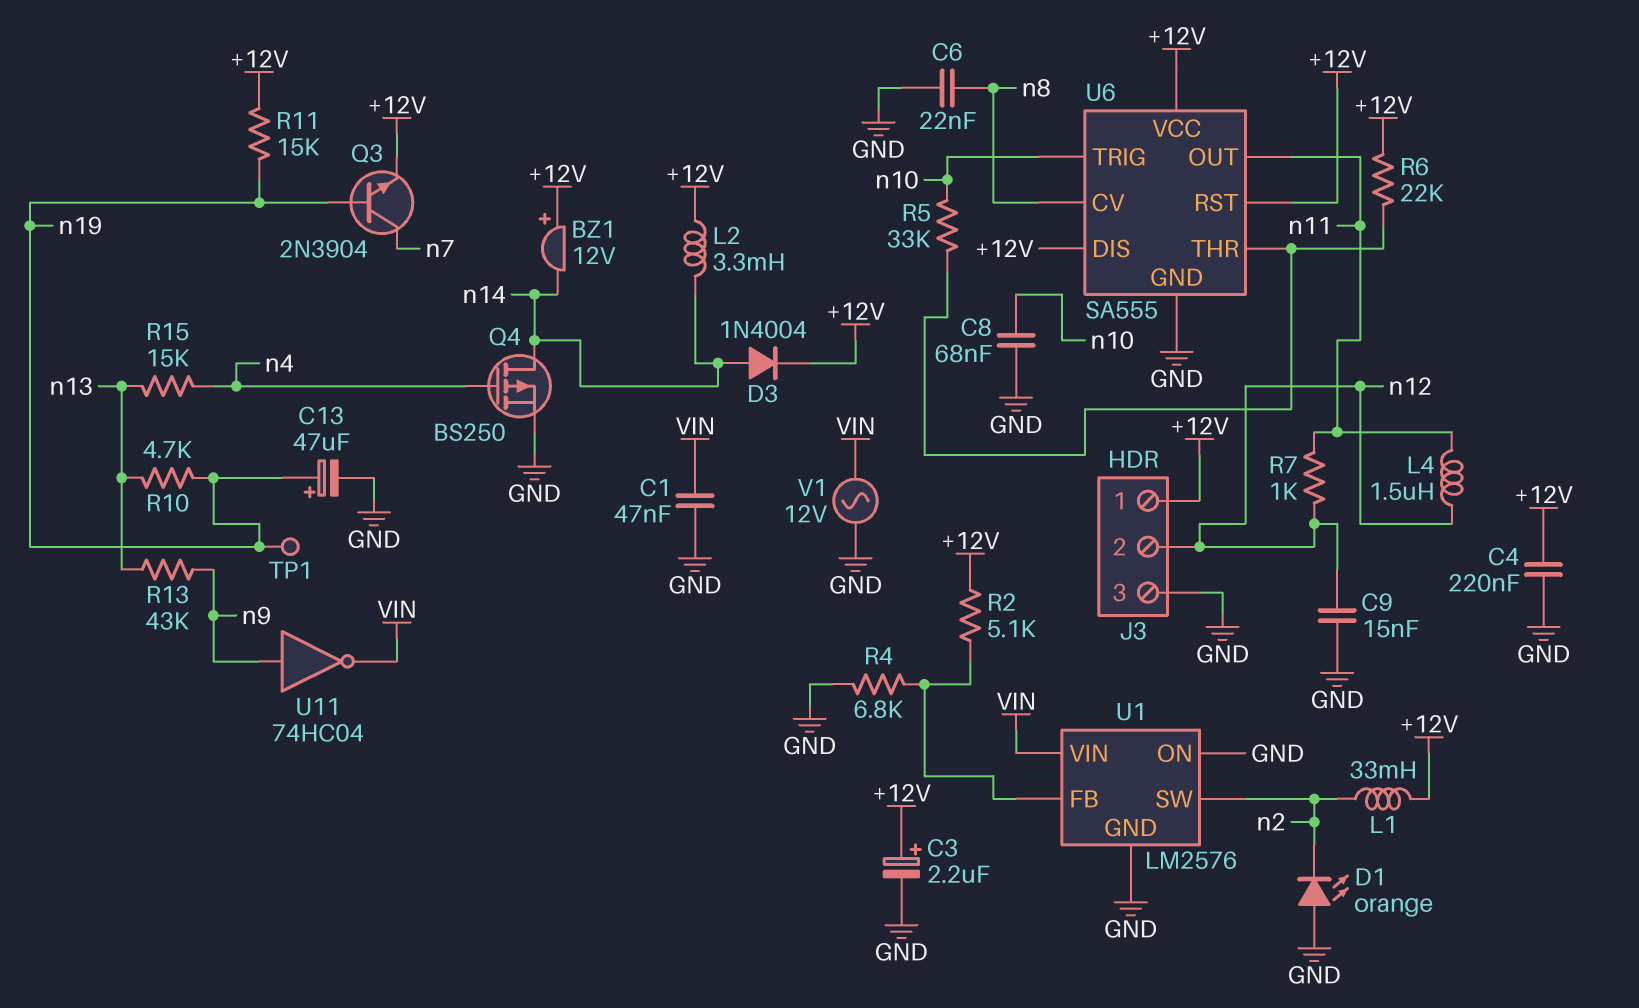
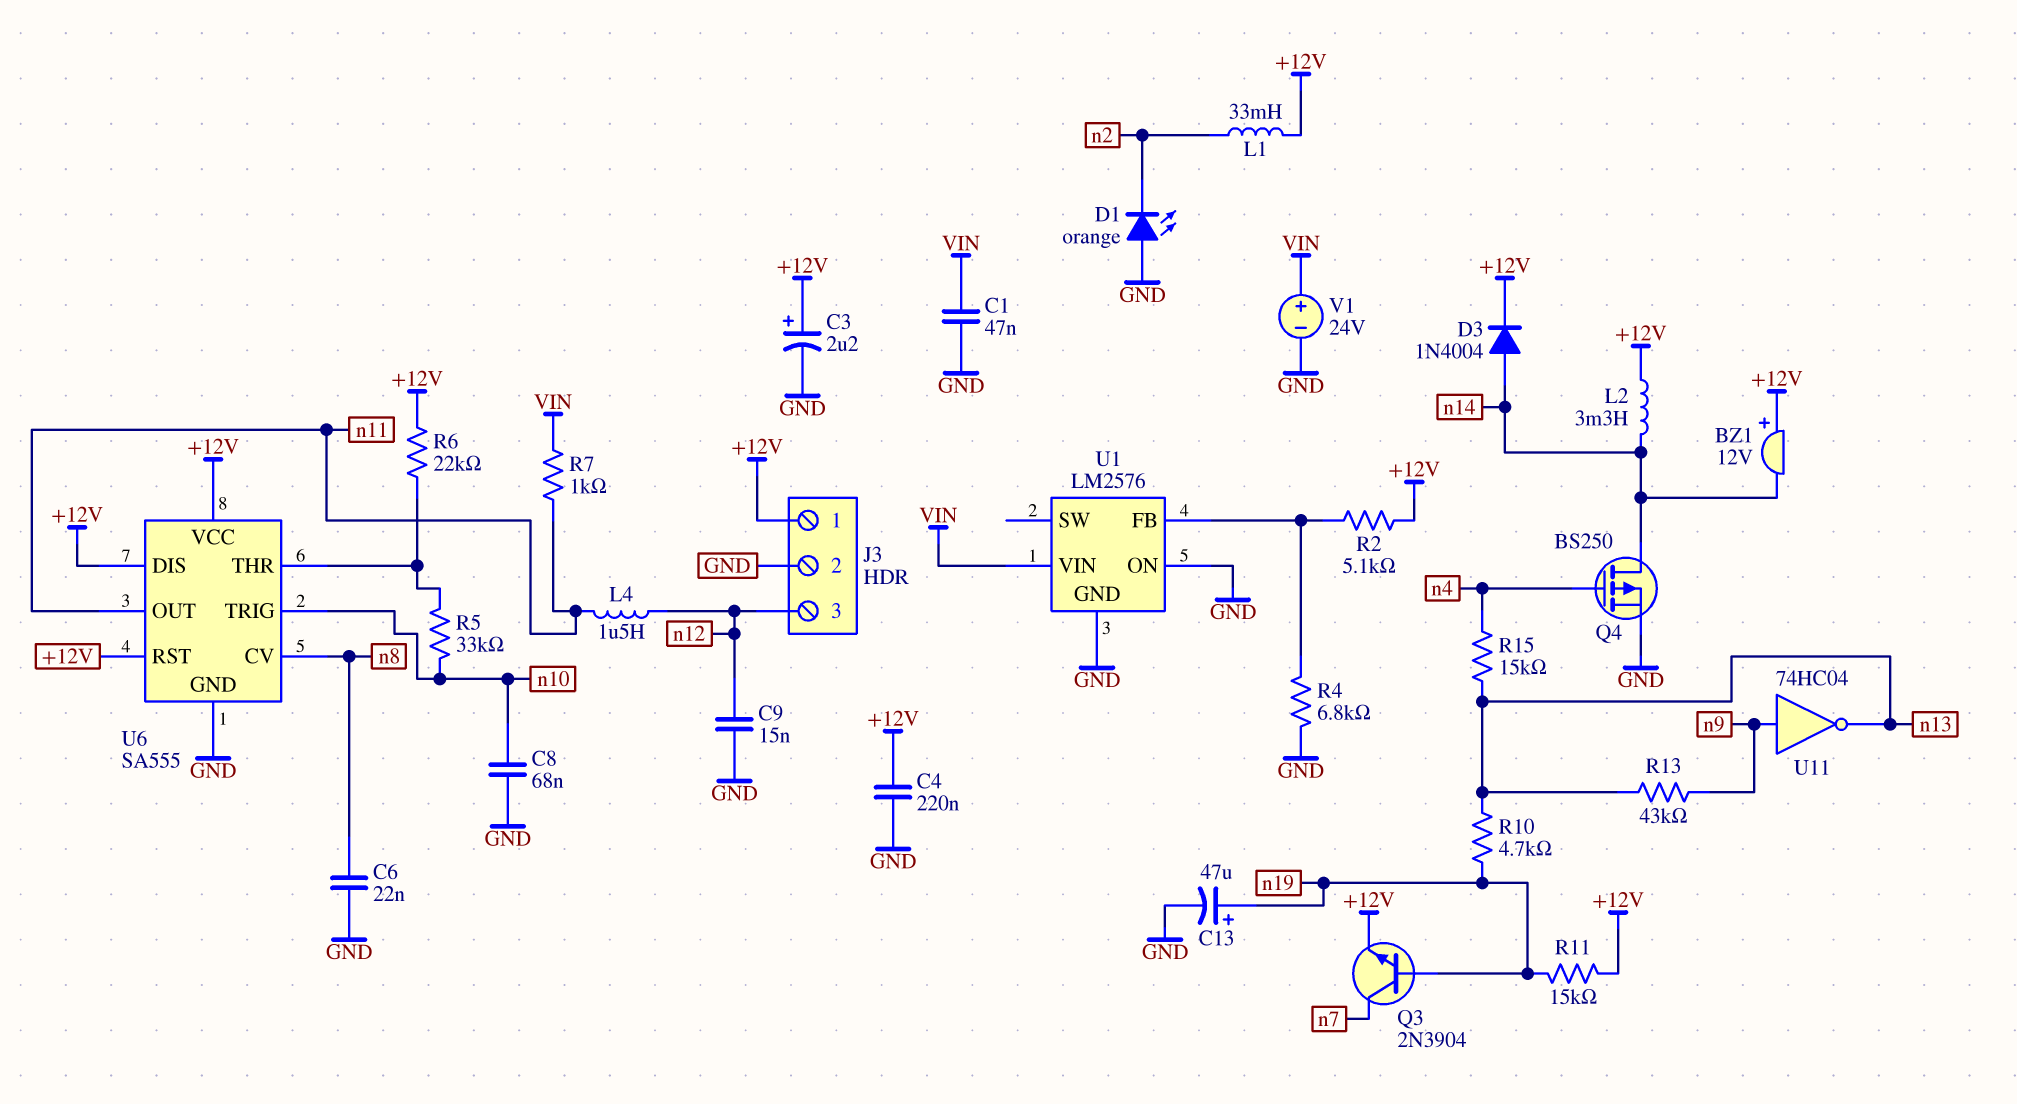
J3 pin 2: n12 -> GND
J3 pin 3: GND -> n12
R7: 1k (n11, n12) -> 1k (VIN, n11)
TP1: test point (n19) -> none
U1 pin SW: n2 -> none
U11: NOT 74HC04 (in n9, out VIN) -> NOT 74HC04 (in n9, out n13)
V1: AC 12V (GND, VIN) -> 24V (plus VIN, minus GND)

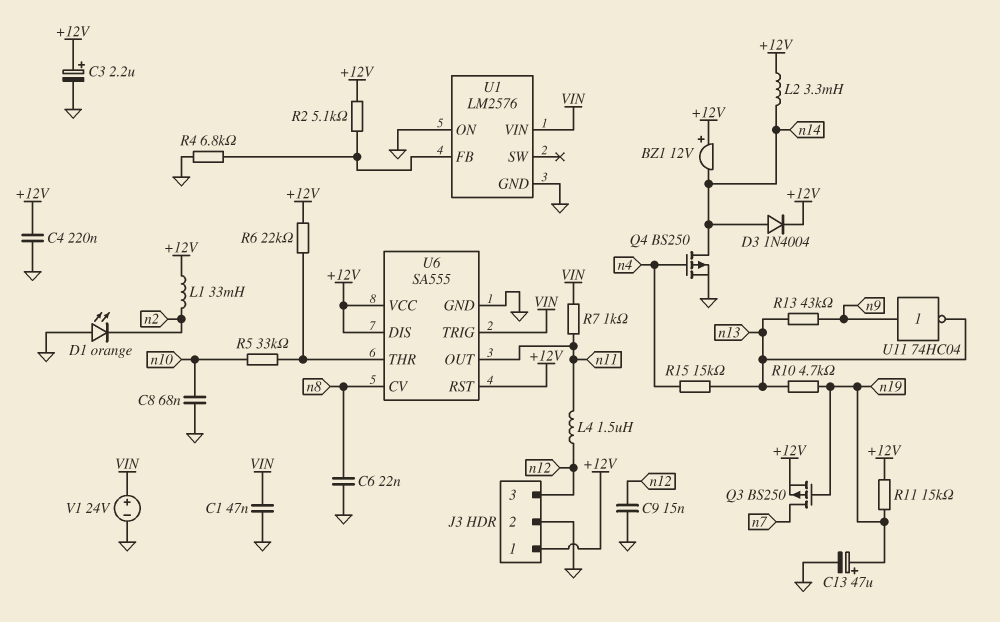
Q3: NPN 2N3904 (B n19, C n7, E +12V) -> PMOS BS250 (G n19, D n7, S +12V)
U6 pin TRIG: n10 -> VIN

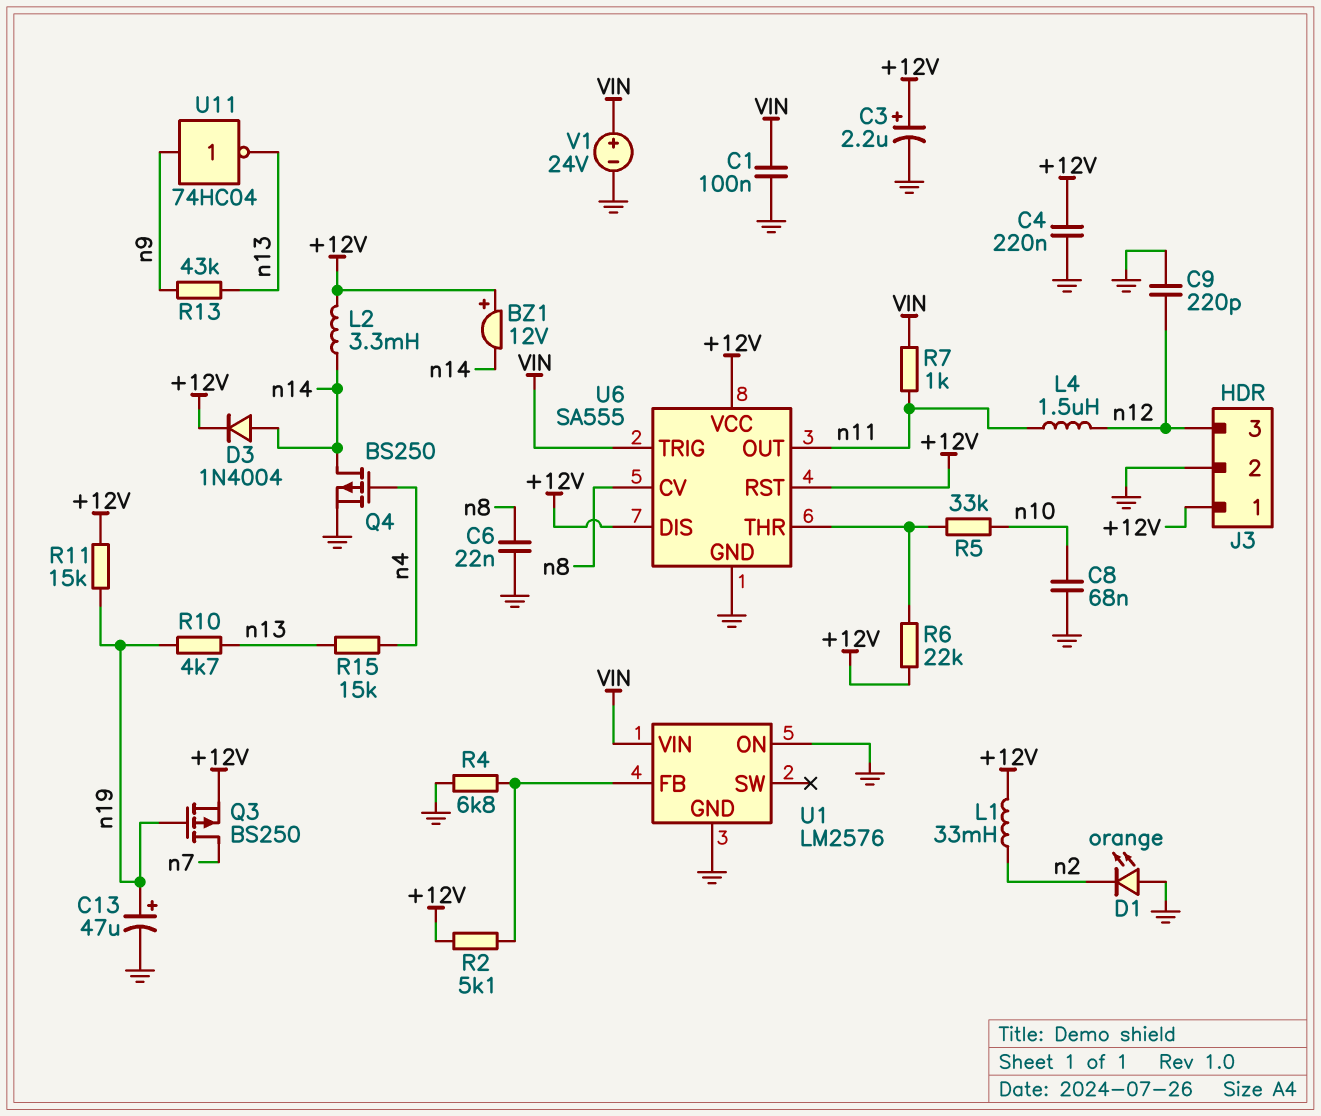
C1: 47nF (GND, VIN) -> 100nF (GND, VIN)
C9: 15nF (GND, n12) -> 220pF (GND, n12)

